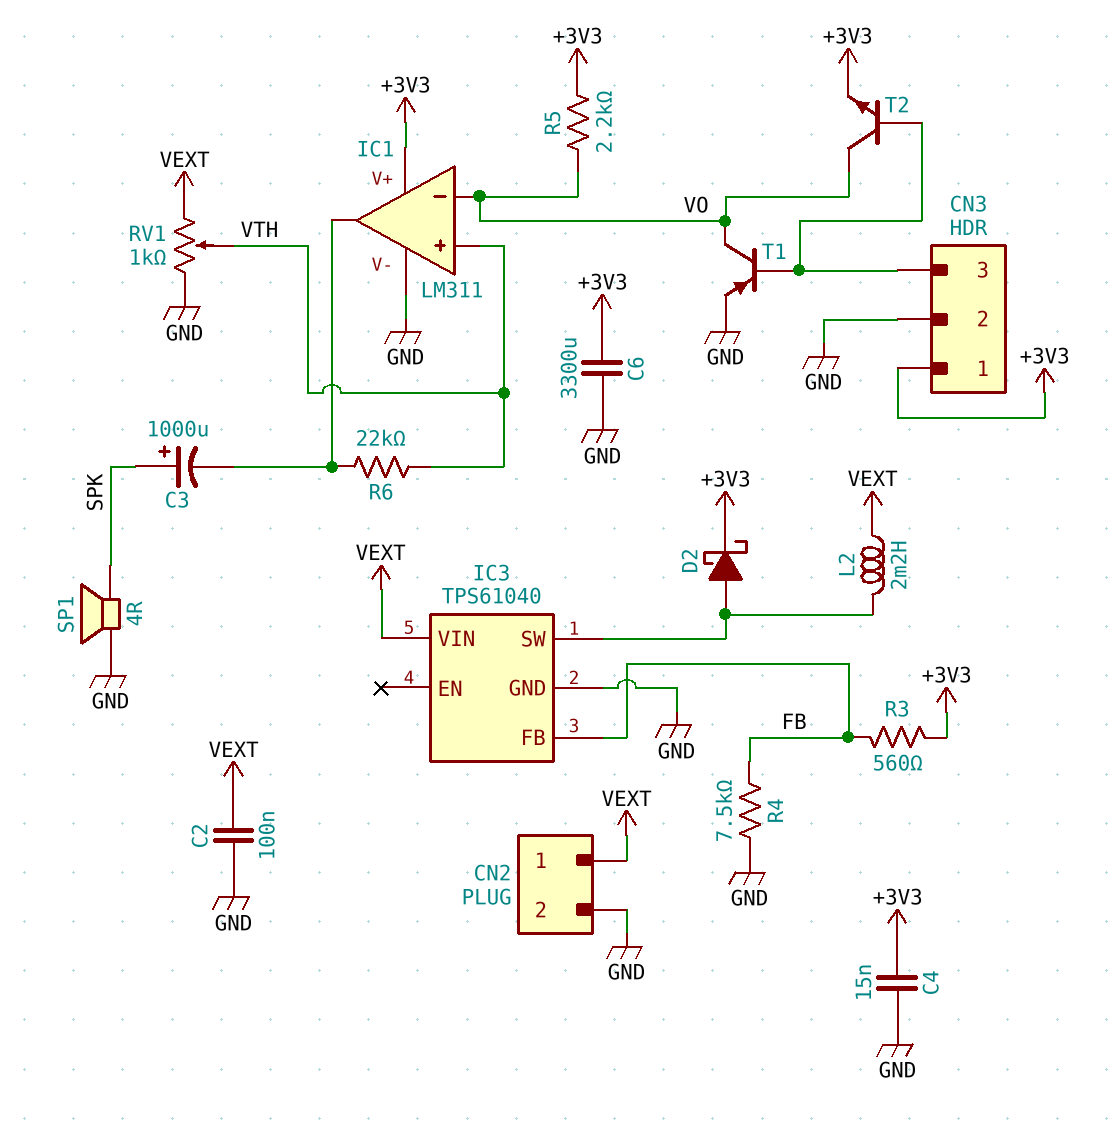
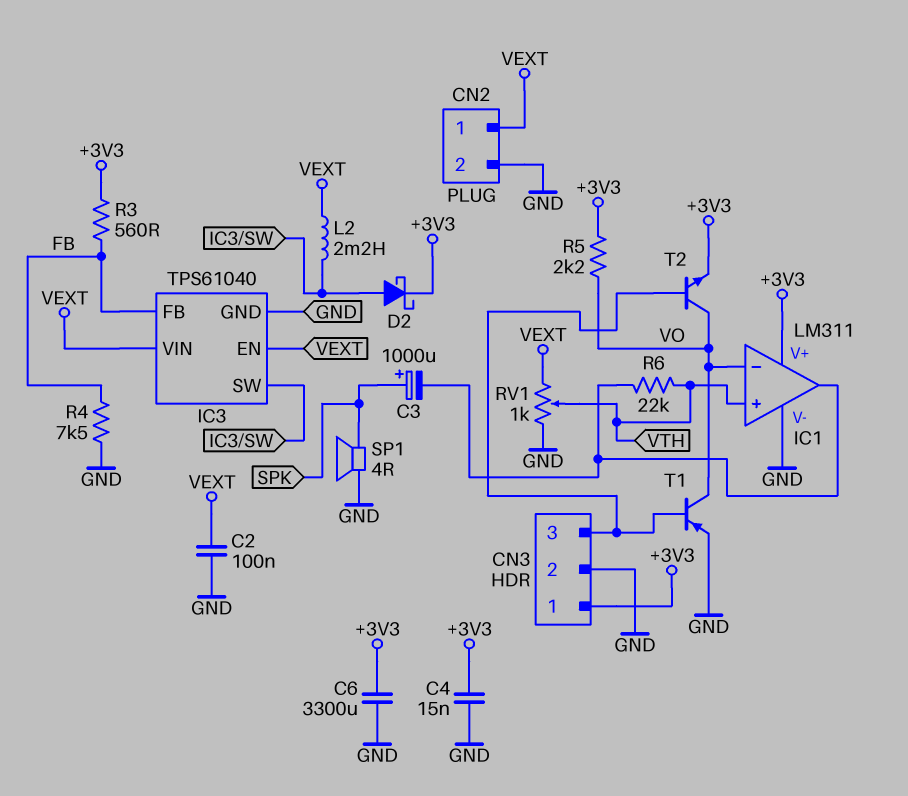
IC3 pin EN: none -> VEXT

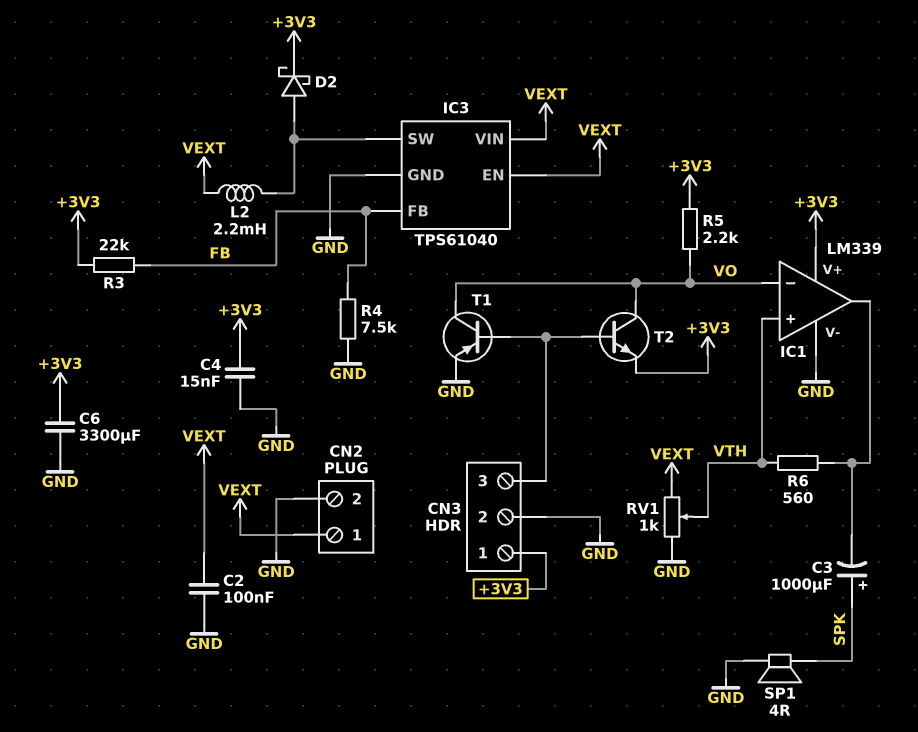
IC1: LM311 -> LM339
R3: 560 (+3V3, FB) -> 22k (+3V3, FB)
R6: 22k (IC1/out, VTH) -> 560 (IC1/out, VTH)

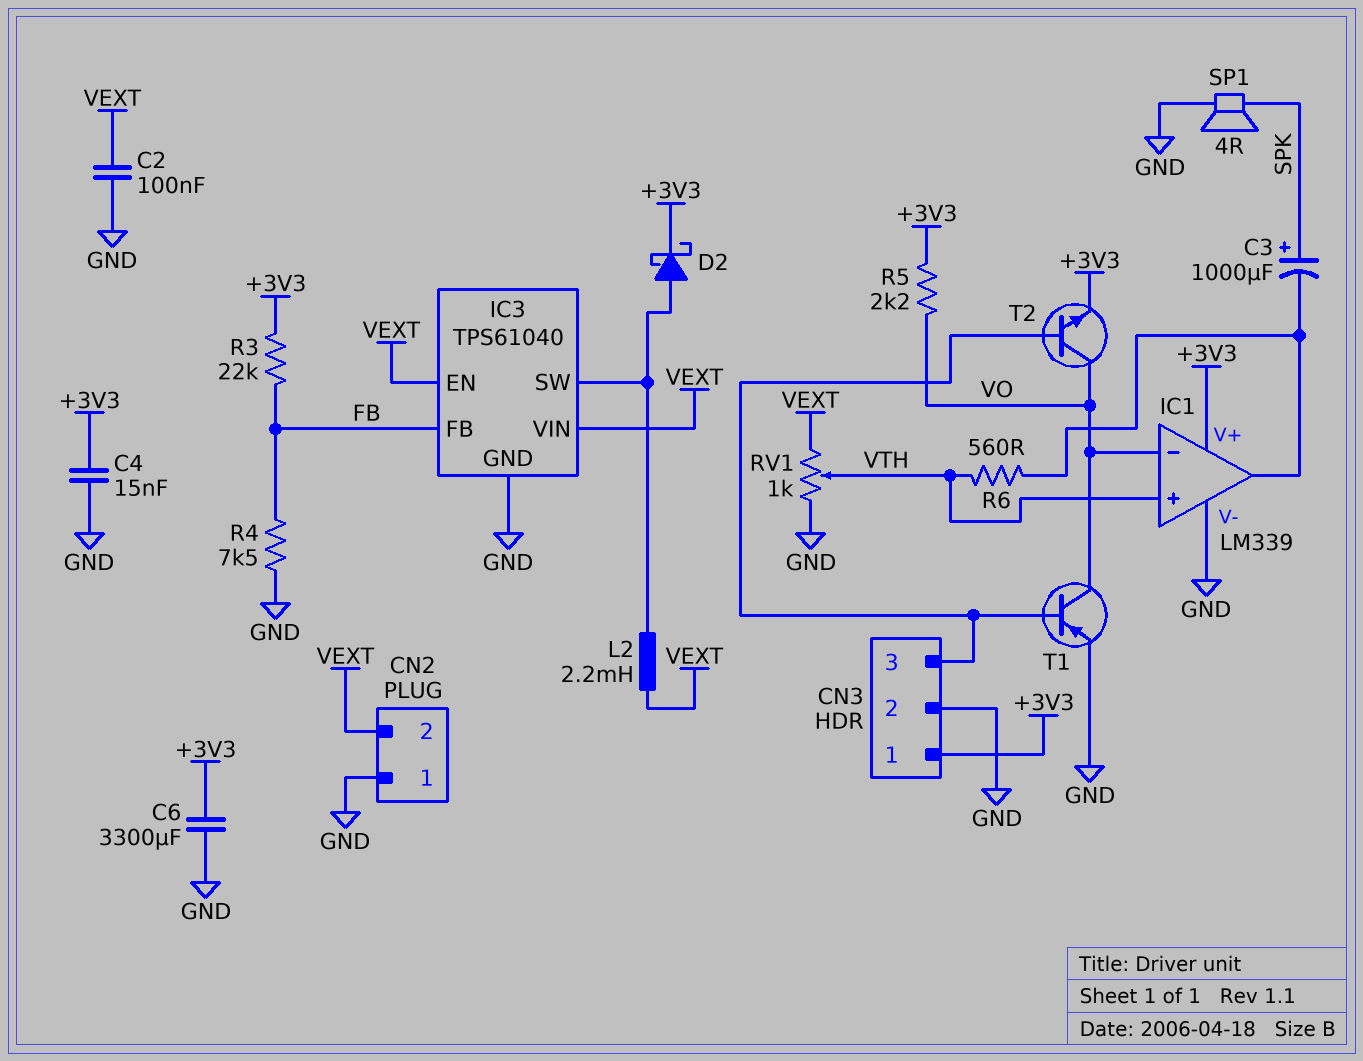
CN2 pin 1: VEXT -> GND
CN2 pin 2: GND -> VEXT

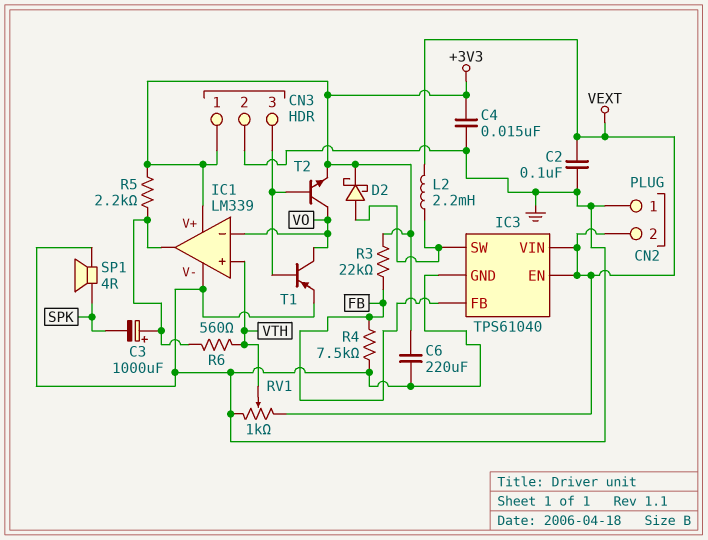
C3: 1000uF (plus SPK, minus IC1/out) -> 1000uF (plus IC1/out, minus SPK)
C6: 3300uF (+3V3, GND) -> 220uF (+3V3, GND)
R5: 2.2k (+3V3, VO) -> 2.2k (+3V3, IC1/out)

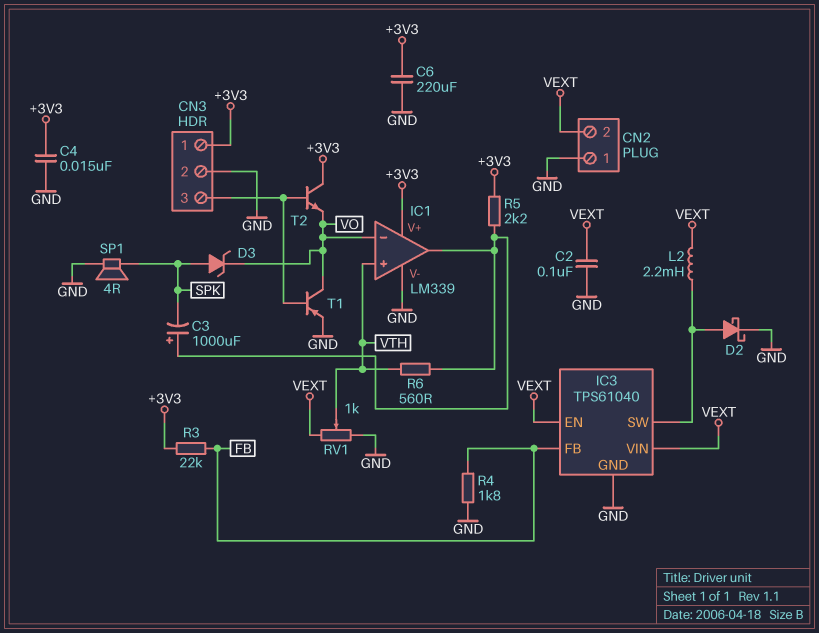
D2: schottky (A IC3/SW, K +3V3) -> schottky (A IC3/SW, K GND)
D3: none -> zener (A SPK, K VO)
R4: 7.5k (FB, GND) -> 1.8k (FB, GND)
T2: NPN (B CN3/3, C VO, E +3V3) -> NPN (B CN3/3, C +3V3, E VO)

